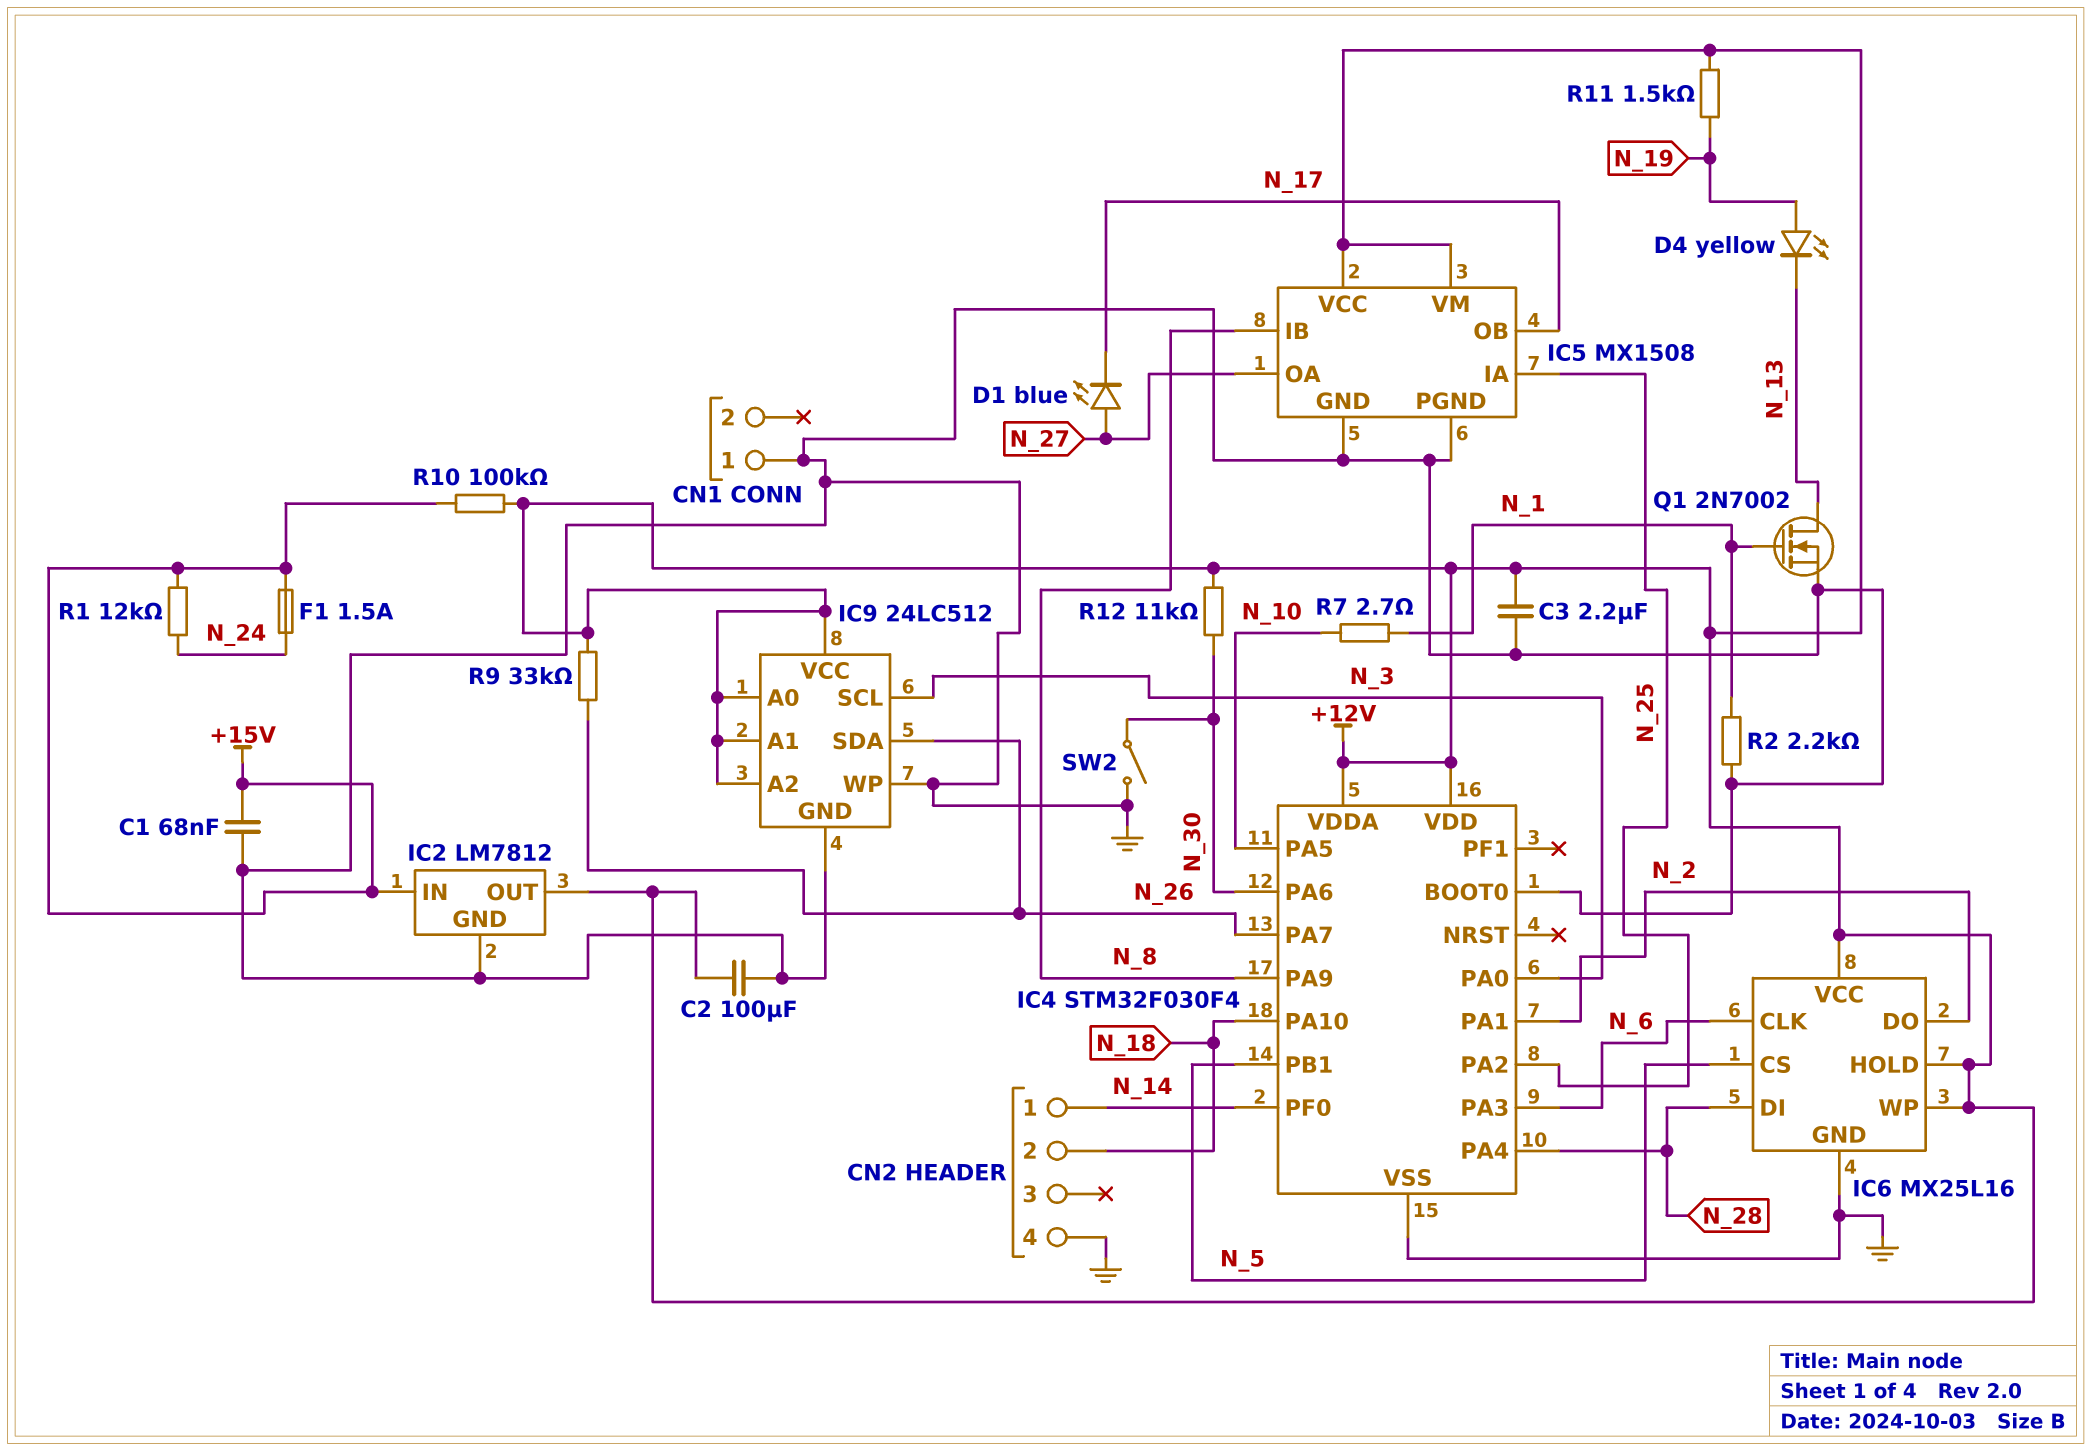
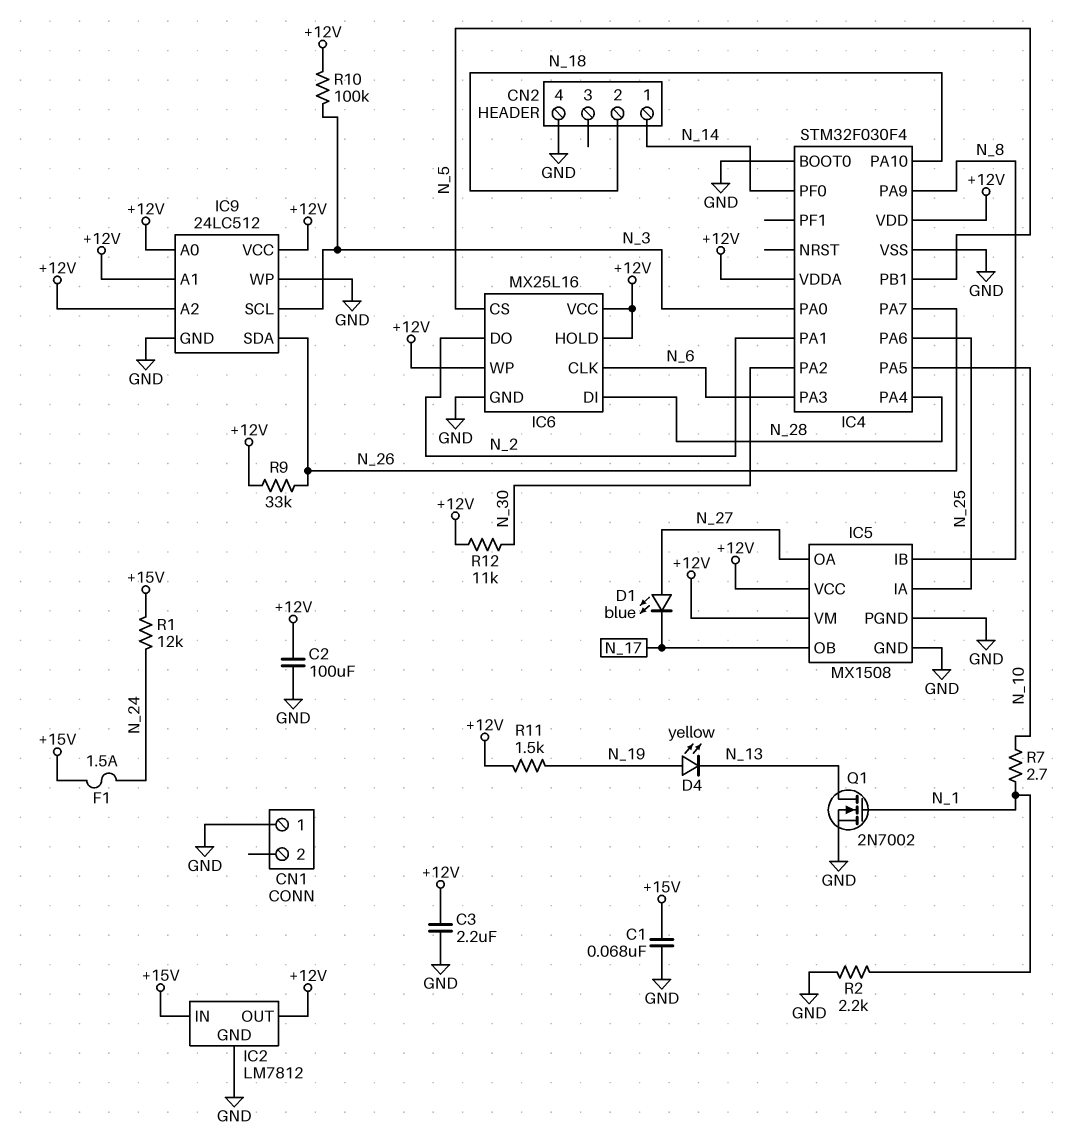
IC4 pin PA2: N_25 -> N_30
IC4 pin PA6: N_30 -> N_25
R10: 100k (+12V, +15V) -> 100k (+12V, N_3)
SW2: switch (GND, N_30) -> none

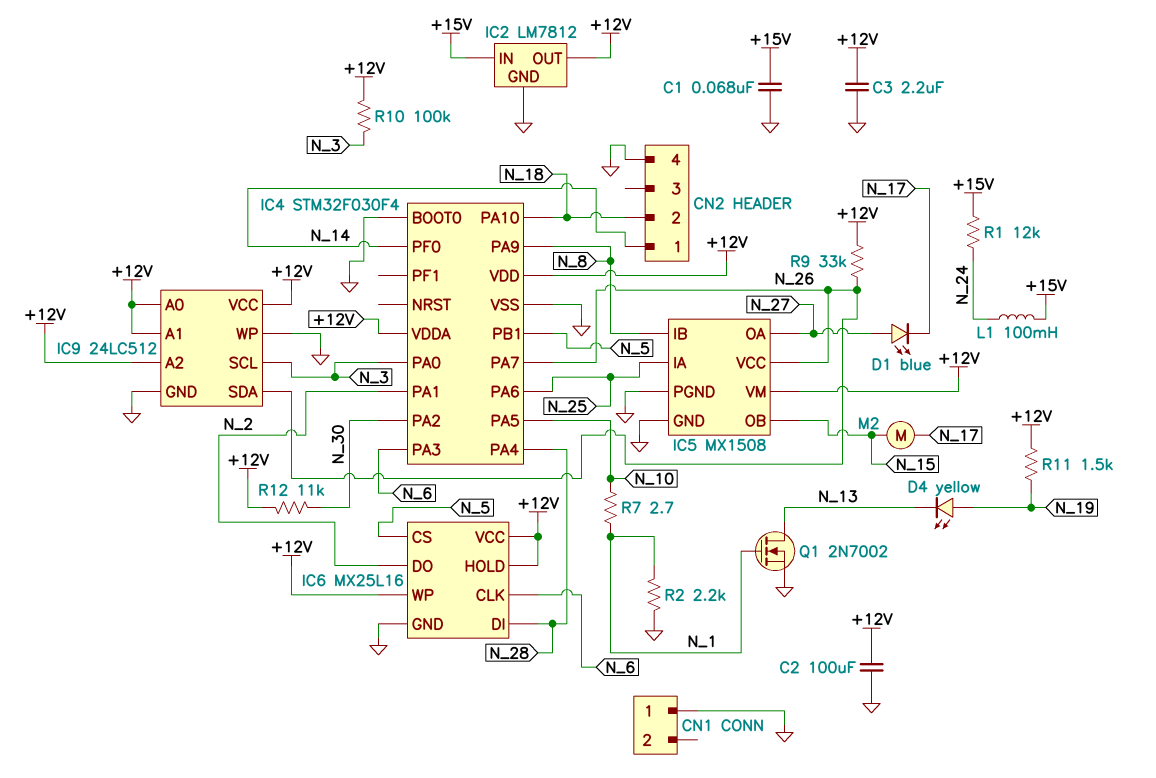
F1: 1.5A (+15V, N_24) -> none
IC5 pin OB: N_17 -> N_15
IC5 pin VCC: +12V -> N_26
L1: none -> 100mH (+15V, N_24)
M2: none -> motor (N_15, N_17)

